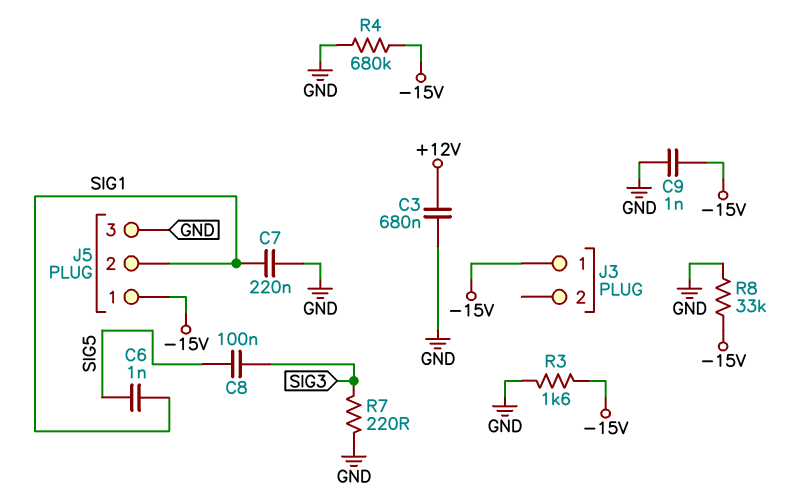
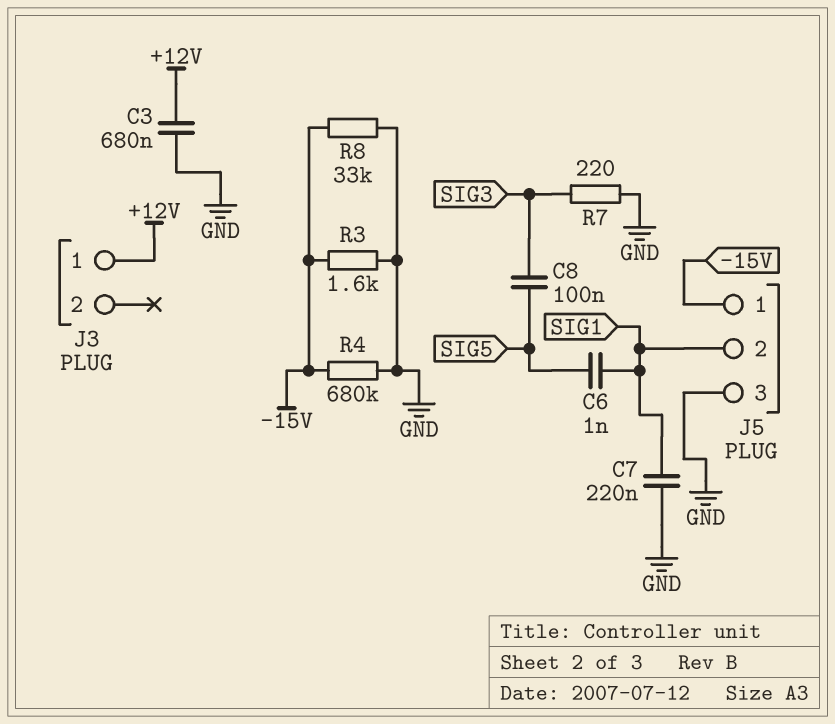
C9: 1nF (-15V, GND) -> none
J3 pin 1: -15V -> +12V

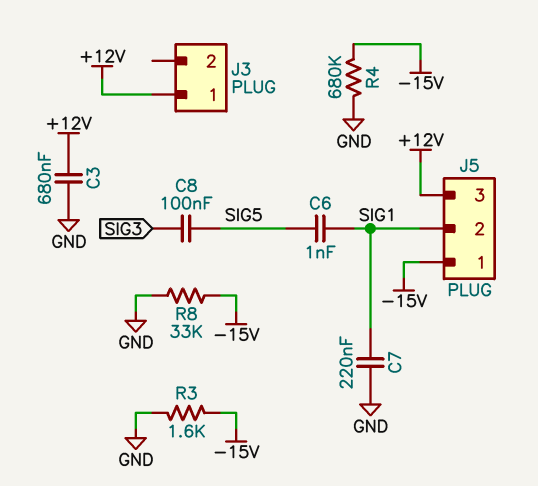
J5 pin 3: GND -> +12V
R7: 220 (GND, SIG3) -> none

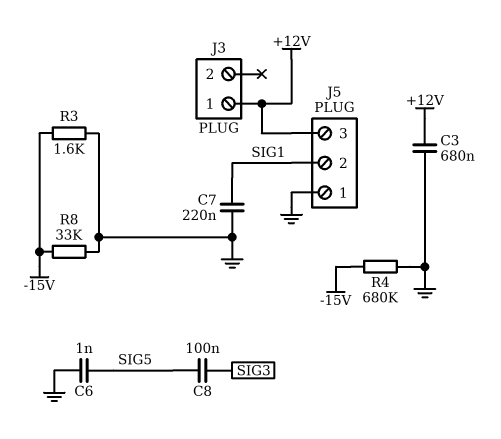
C6: 1nF (SIG1, SIG5) -> 1nF (GND, SIG5)
J5 pin 1: -15V -> GND

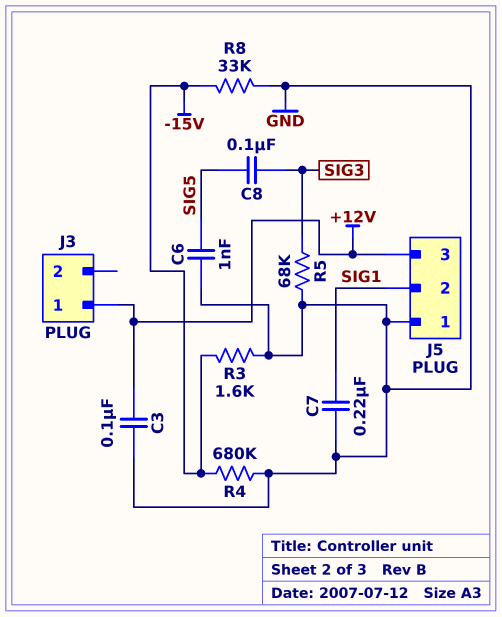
C3: 680nF (+12V, GND) -> 100nF (+12V, GND)
R5: none -> 68k (GND, SIG3)

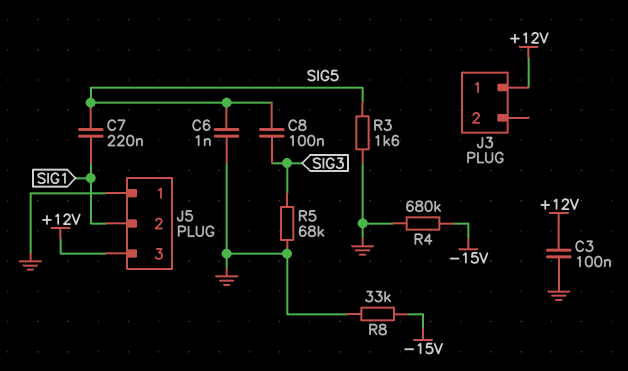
C7: 220nF (GND, SIG1) -> 220nF (SIG1, SIG5)
R3: 1.6k (-15V, GND) -> 1.6k (GND, SIG5)

